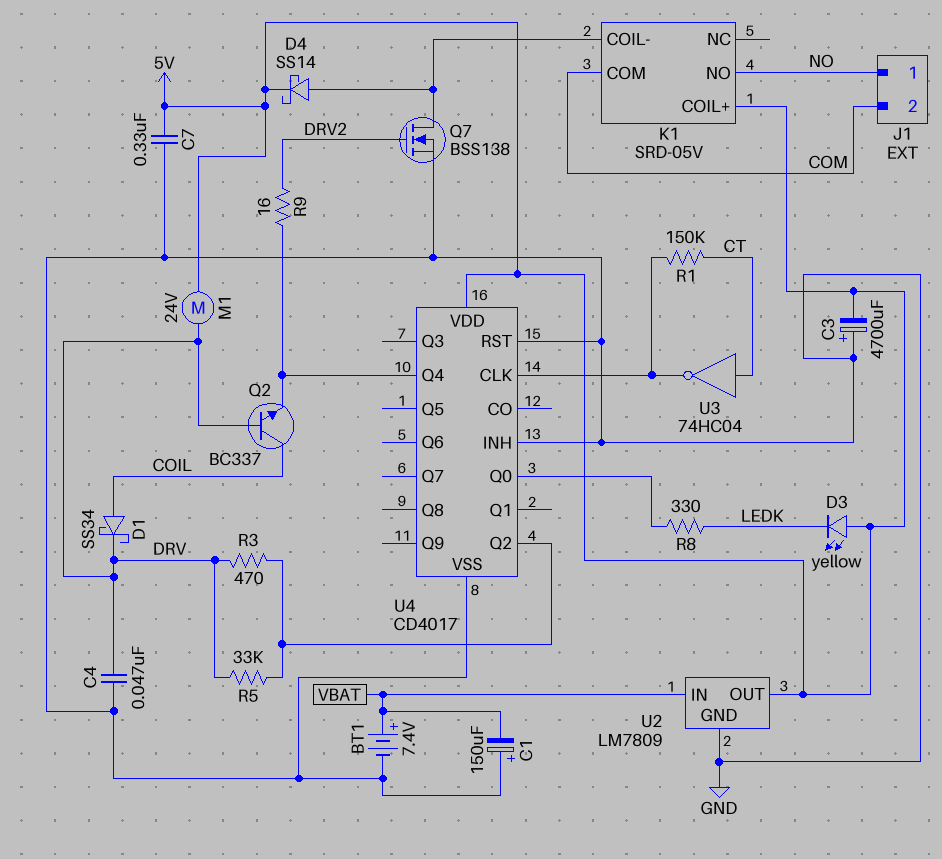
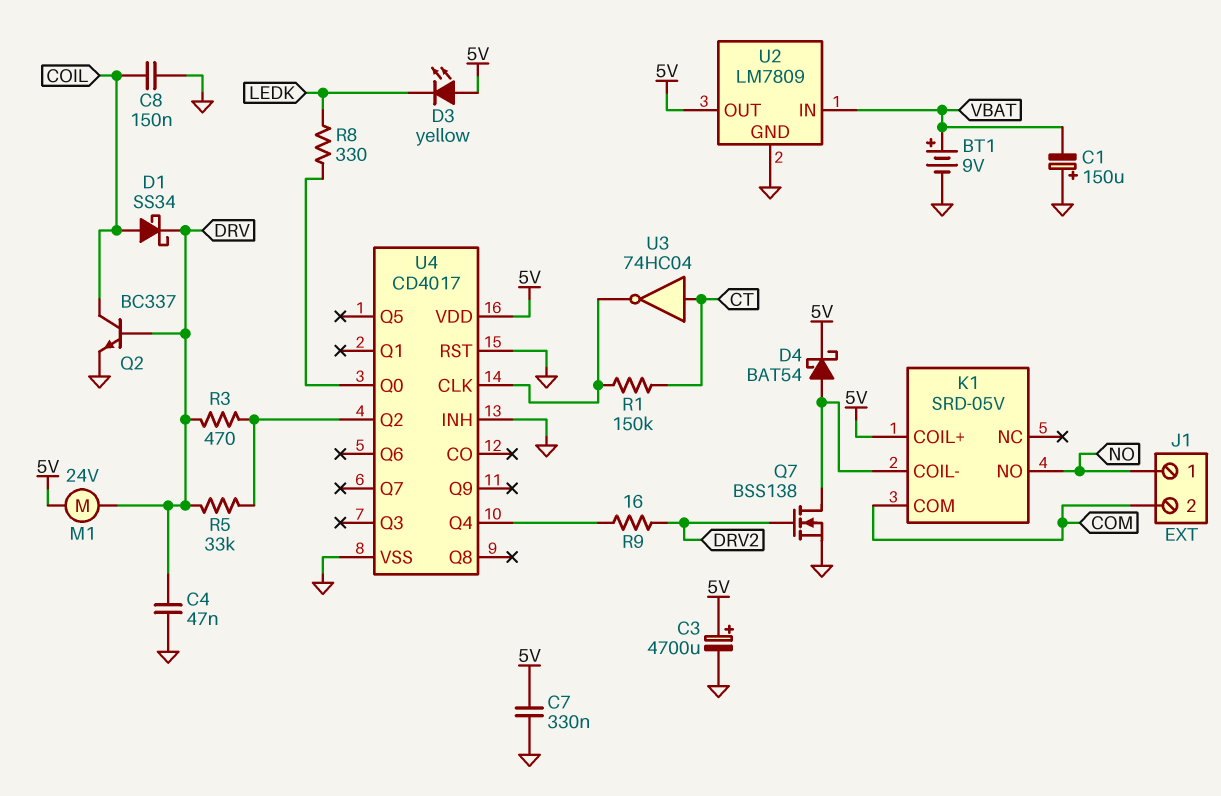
BT1: 7.4V (plus VBAT, minus GND) -> 9V (plus VBAT, minus GND)
C3: 4700uF (plus GND, minus 5V) -> 4700uF (plus 5V, minus GND)
C8: none -> 150nF (COIL, GND)
D4: schottky SS14 (A K1/COIL-, K 5V) -> schottky BAT54 (A K1/COIL-, K 5V)
Q2: NPN BC337 (B DRV, C COIL, E U4/Q4) -> NPN BC337 (B DRV, C COIL, E GND)

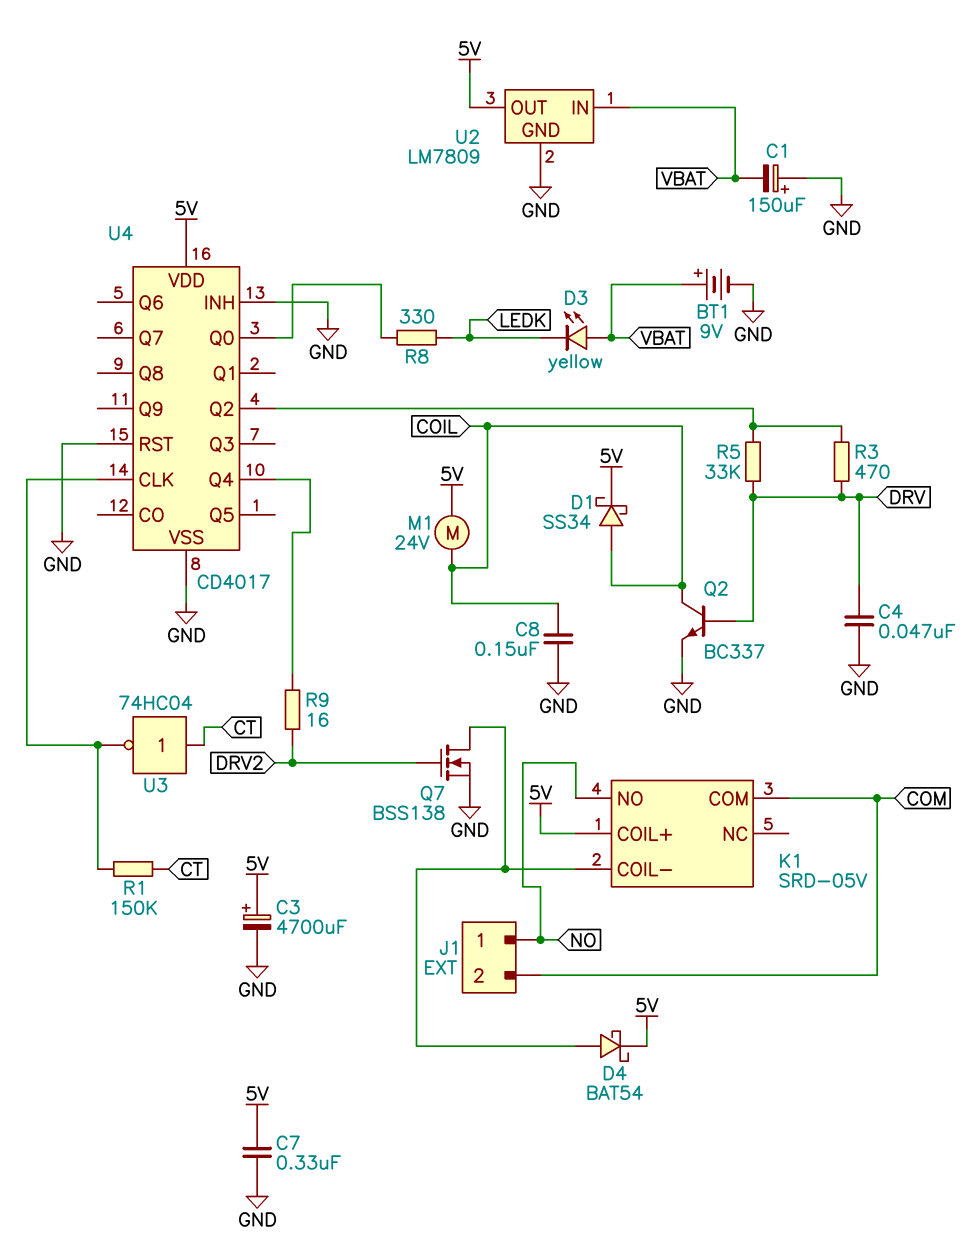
D1: schottky SS34 (A COIL, K DRV) -> schottky SS34 (A COIL, K 5V)
D3: LED yellow (A 5V, K LEDK) -> LED yellow (A VBAT, K LEDK)
M1: motor 24V (5V, DRV) -> motor 24V (5V, COIL)

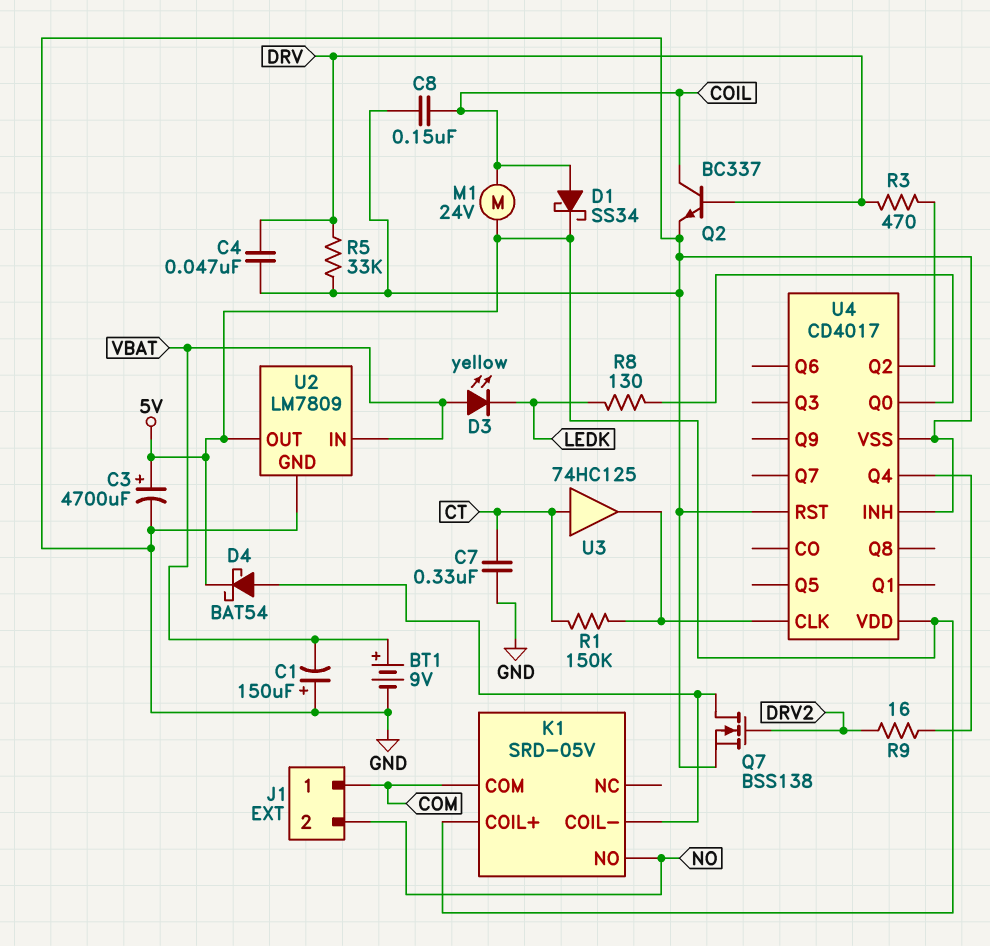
C7: 330nF (5V, GND) -> 330nF (CT, GND)
J1 pin 1: NO -> COM
J1 pin 2: COM -> NO
R5: 33k (DRV, U4/Q2) -> 33k (DRV, GND)
R8: 330 (LEDK, U4/Q0) -> 130 (LEDK, U4/Q0)
U3: NOT 74HC04 (in CT, out U4/CLK) -> buffer 74HC125 (in CT, out U4/CLK)

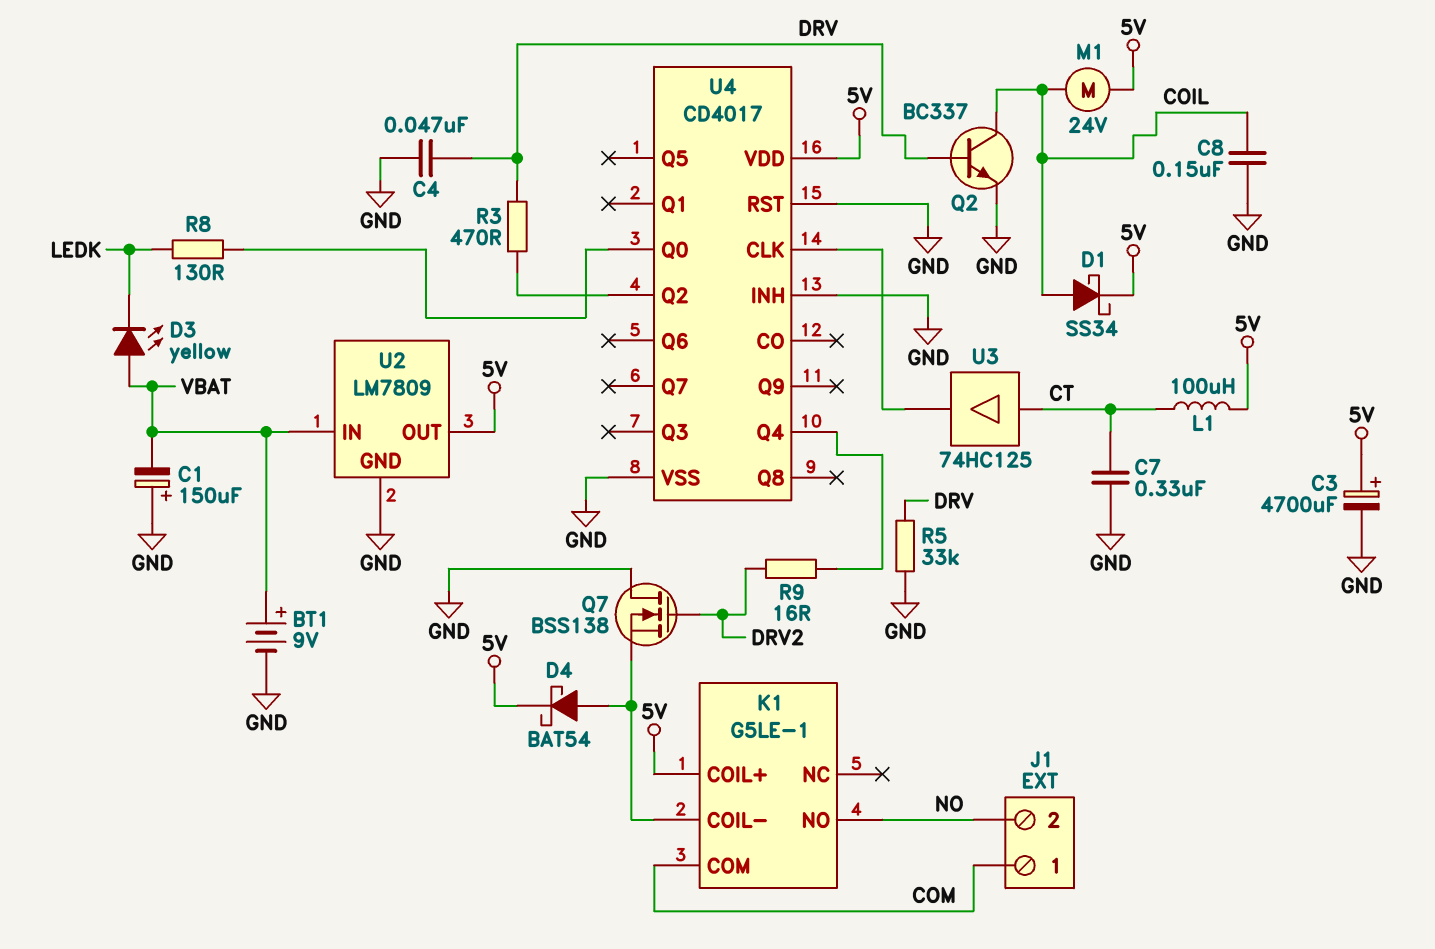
K1: SRD-05V -> G5LE-1
L1: none -> 100uH (5V, CT)
Q7: NMOS BSS138 (G DRV2, D K1/COIL-, S GND) -> NMOS BSS138 (G DRV2, D GND, S K1/COIL-)
R1: 150k (CT, U4/CLK) -> none

